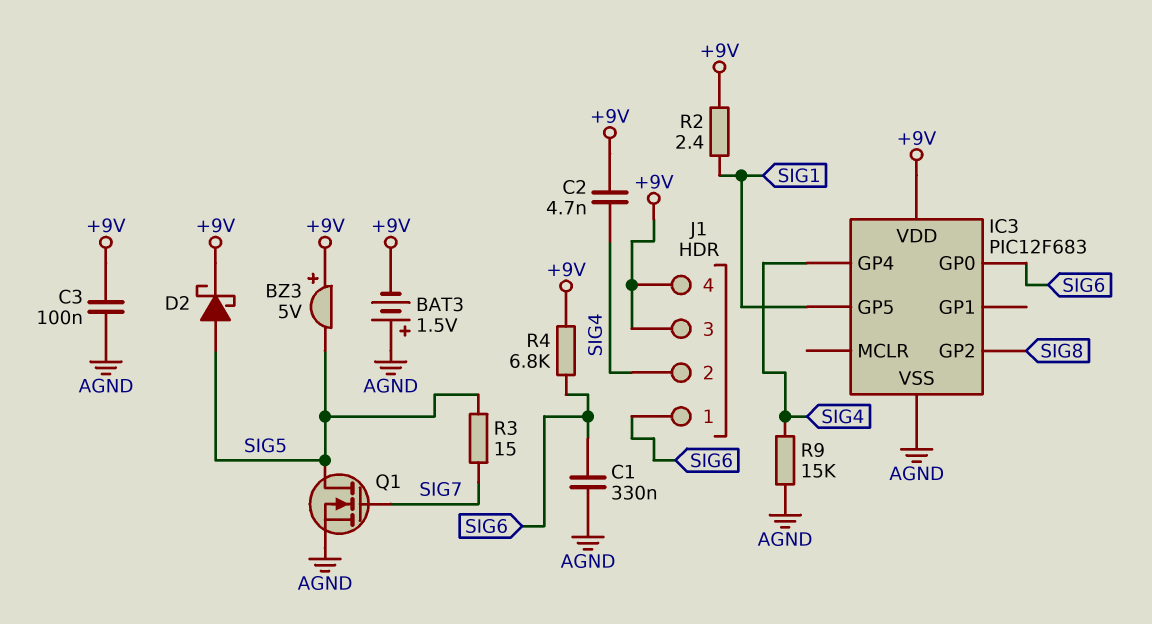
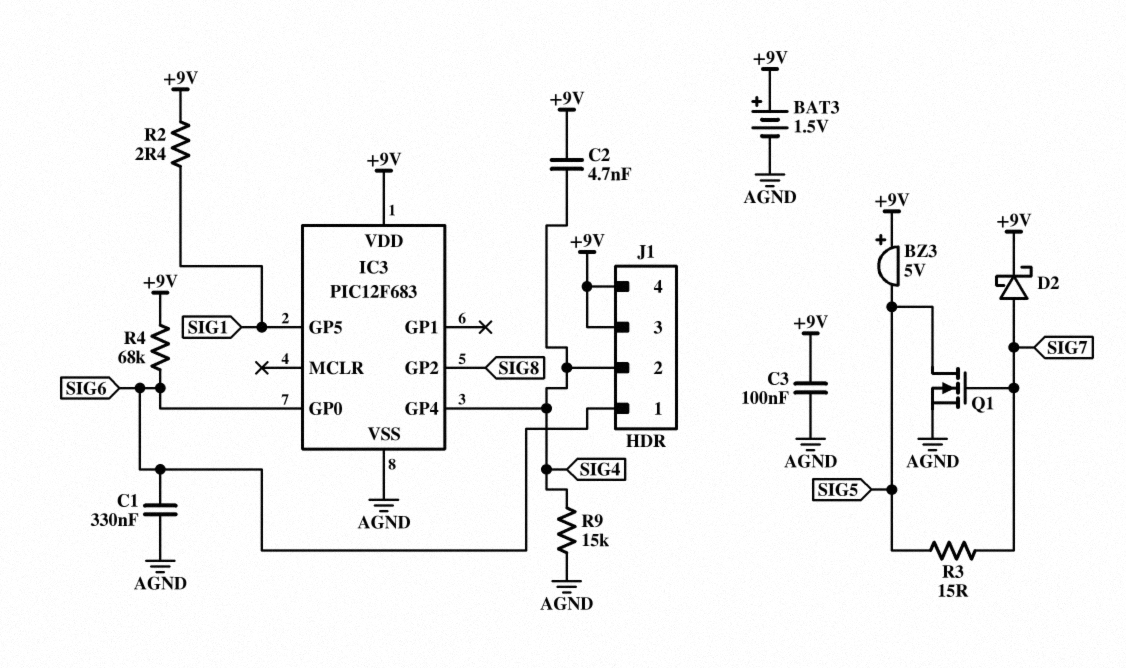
BAT3: 1.5V (plus AGND, minus +9V) -> 1.5V (plus +9V, minus AGND)
D2: schottky (A SIG5, K +9V) -> schottky (A SIG7, K +9V)
R4: 6.8k (+9V, SIG6) -> 68k (+9V, SIG6)

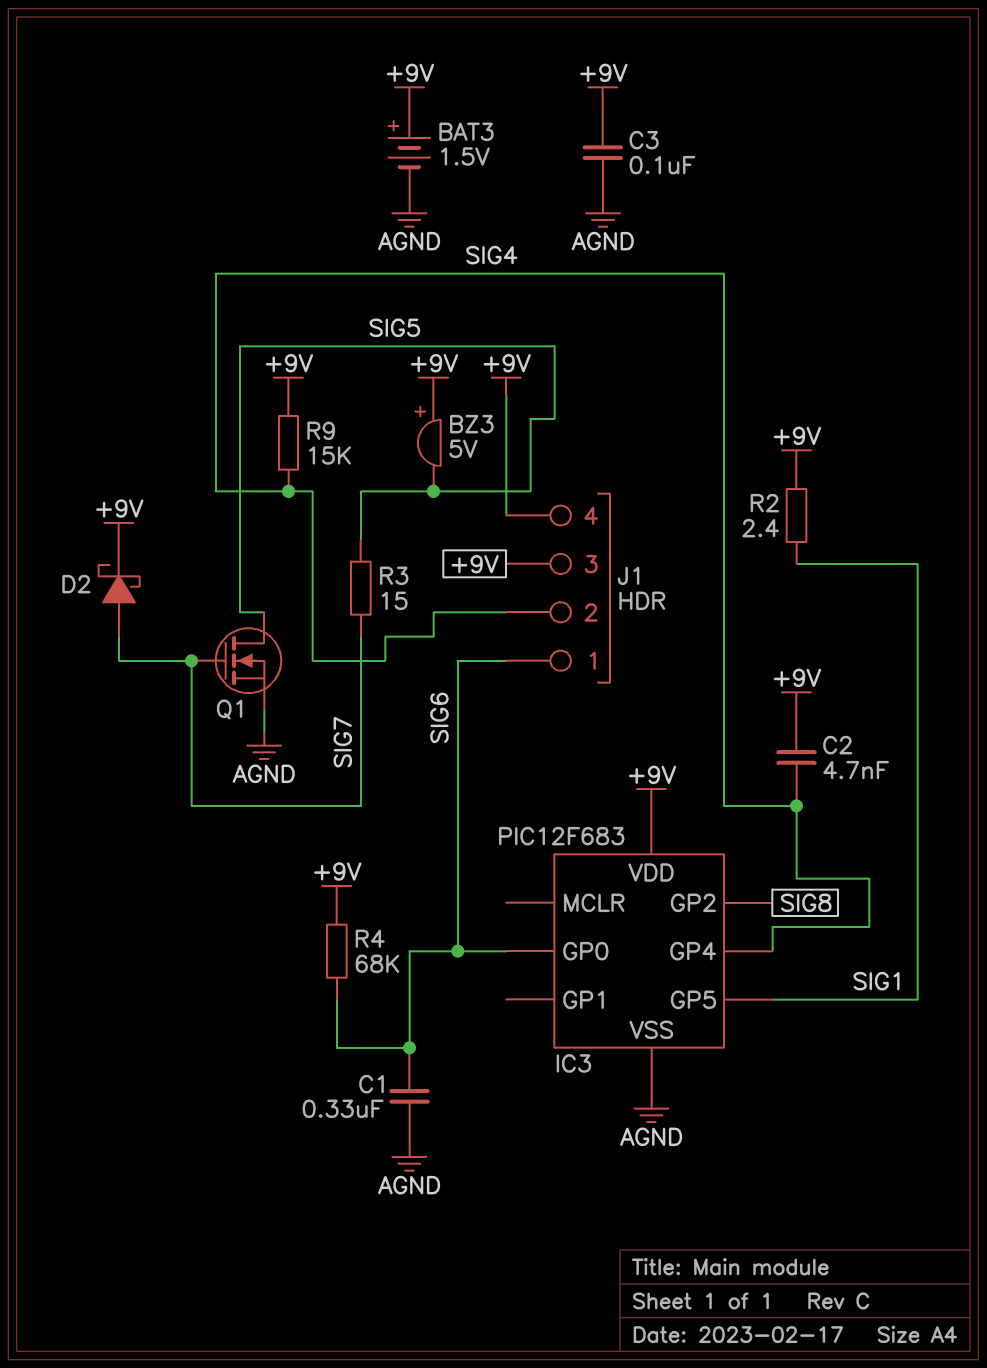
R9: 15k (AGND, SIG4) -> 15k (+9V, SIG4)

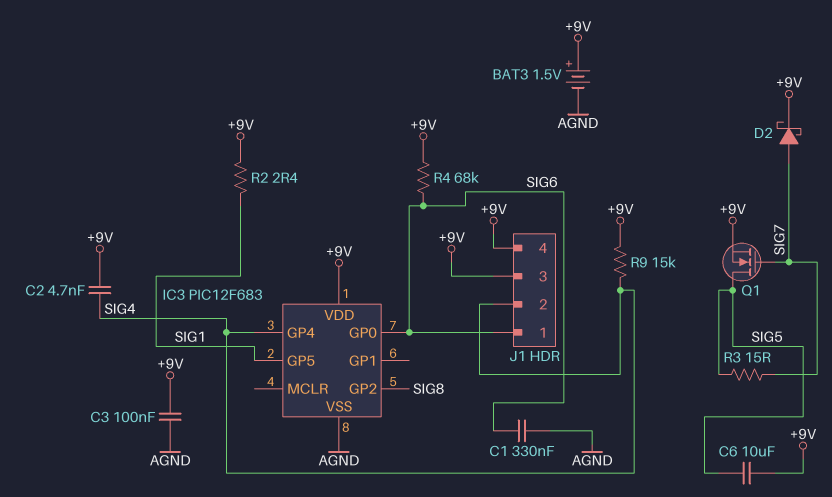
BZ3: buzzer 5V (plus +9V, minus SIG5) -> none
C6: none -> 10uF (+9V, SIG5)
Q1: NMOS (G SIG7, D SIG5, S AGND) -> NMOS (G SIG7, D SIG5, S +9V)

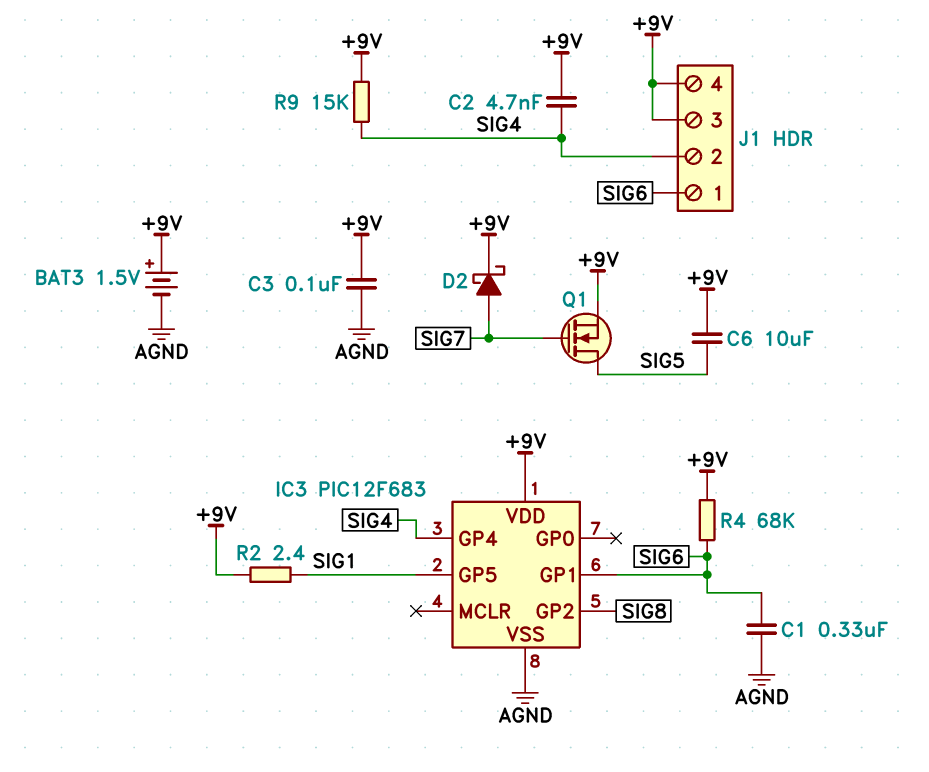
IC3 pin GP0: SIG6 -> none
IC3 pin GP1: none -> SIG6
R3: 15 (SIG5, SIG7) -> none

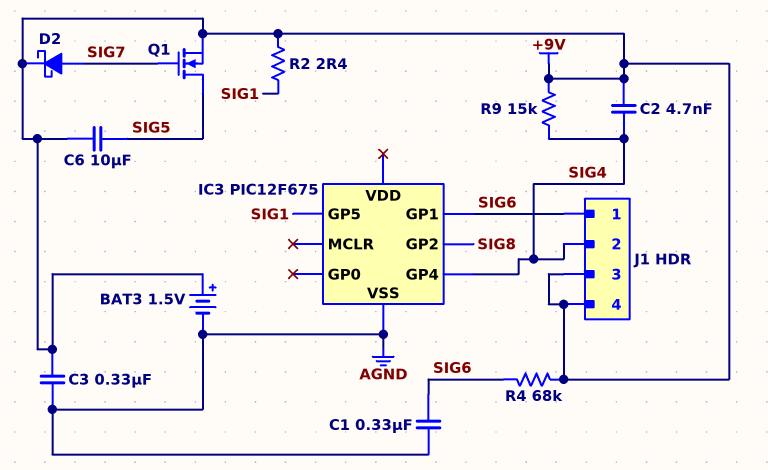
C3: 100nF (+9V, AGND) -> 330nF (+9V, AGND)
IC3: PIC12F683 -> PIC12F675
IC3 pin VDD: +9V -> none

